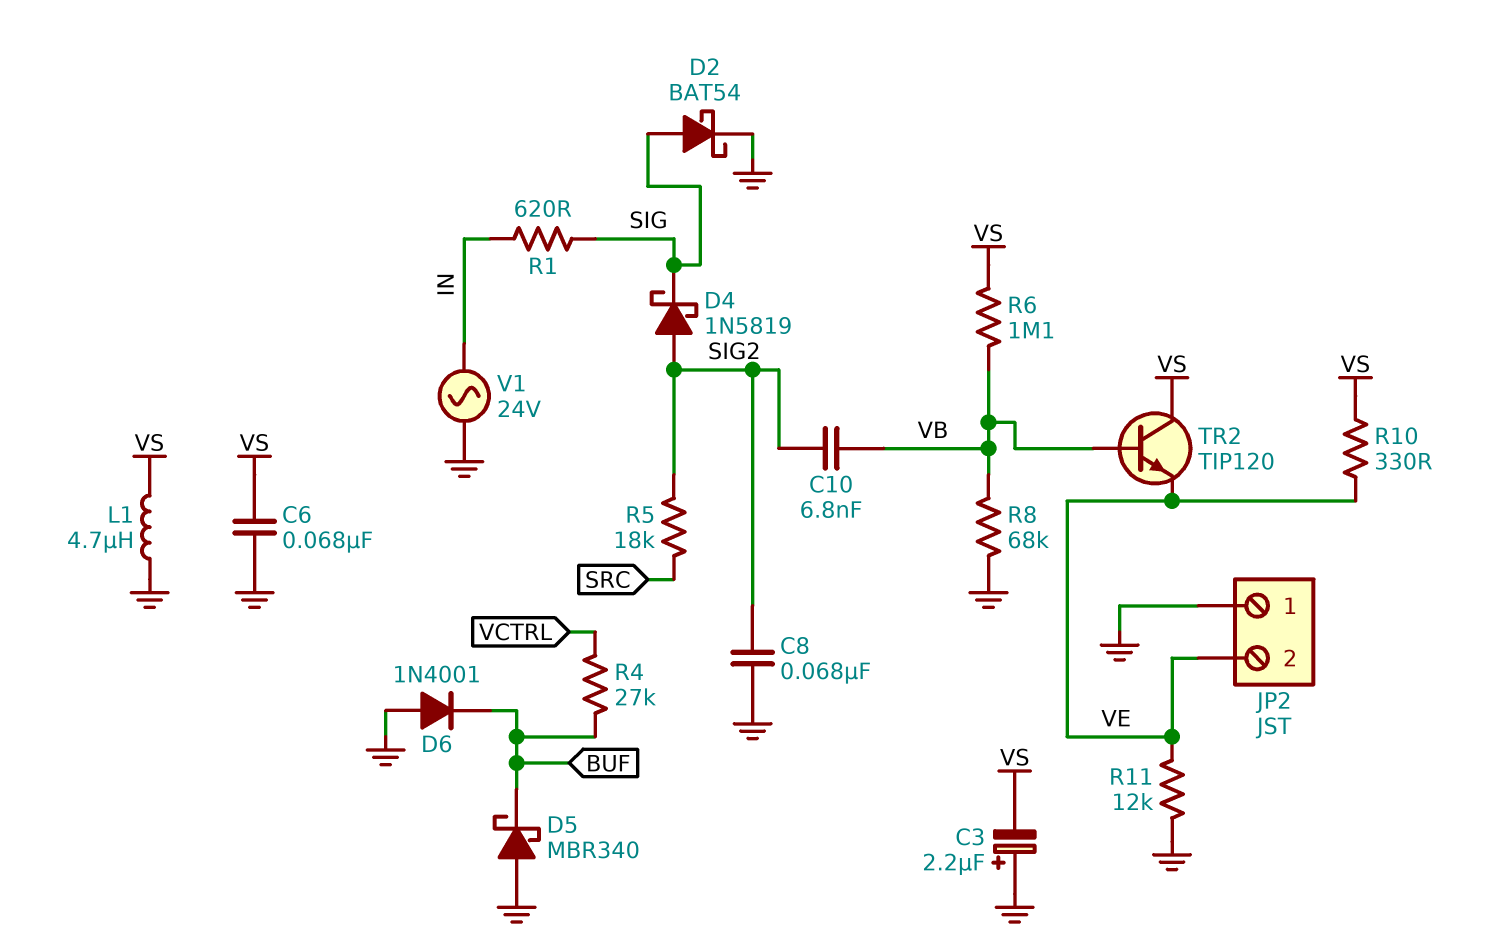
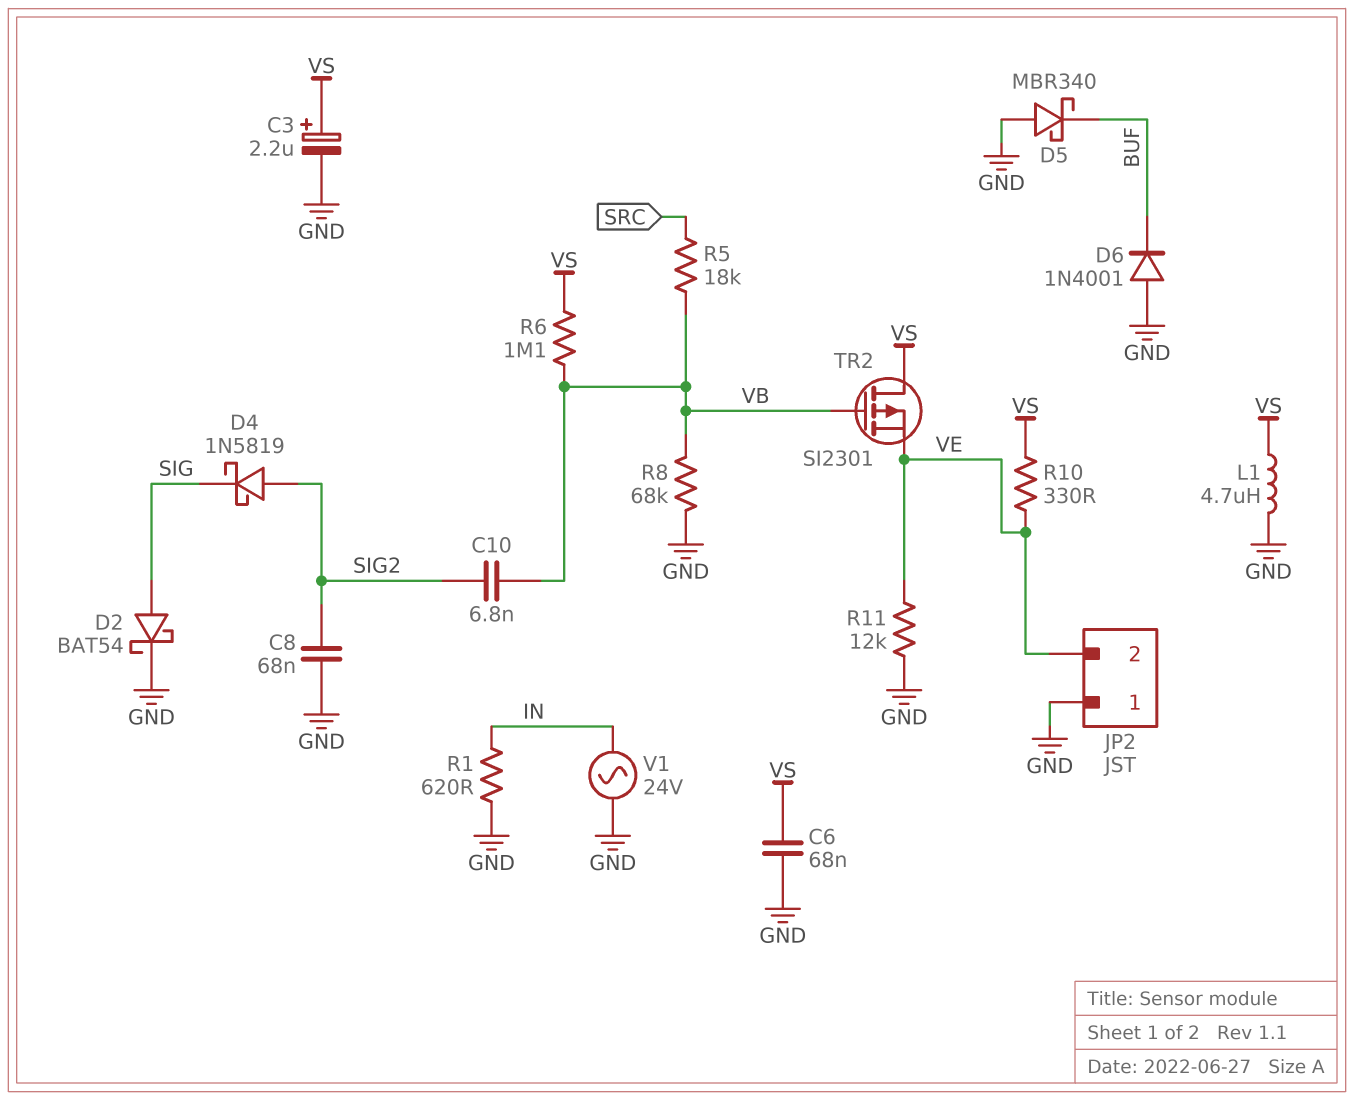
C3: 2.2uF (plus GND, minus VS) -> 2.2uF (plus VS, minus GND)
R1: 620 (IN, SIG) -> 620 (GND, IN)
R4: 27k (BUF, VCTRL) -> none
R5: 18k (SIG2, SRC) -> 18k (SRC, VB)
TR2: NPN TIP120 (B VB, C VS, E VE) -> PMOS SI2301 (G VB, D VS, S VE)

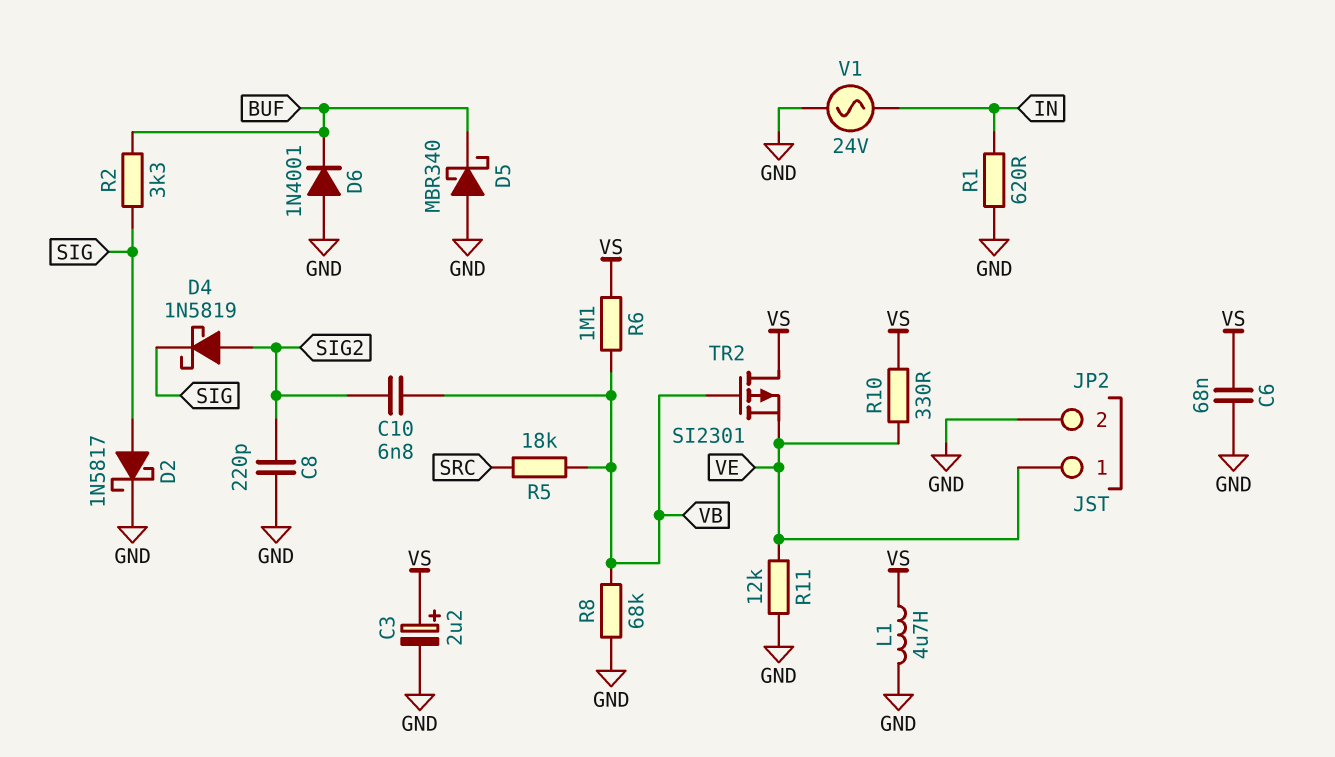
C8: 68nF (GND, SIG2) -> 220pF (GND, SIG2)
D2: schottky BAT54 (A SIG, K GND) -> schottky 1N5817 (A SIG, K GND)
JP2 pin 1: GND -> VE
JP2 pin 2: VE -> GND
R2: none -> 3.3k (BUF, SIG)

